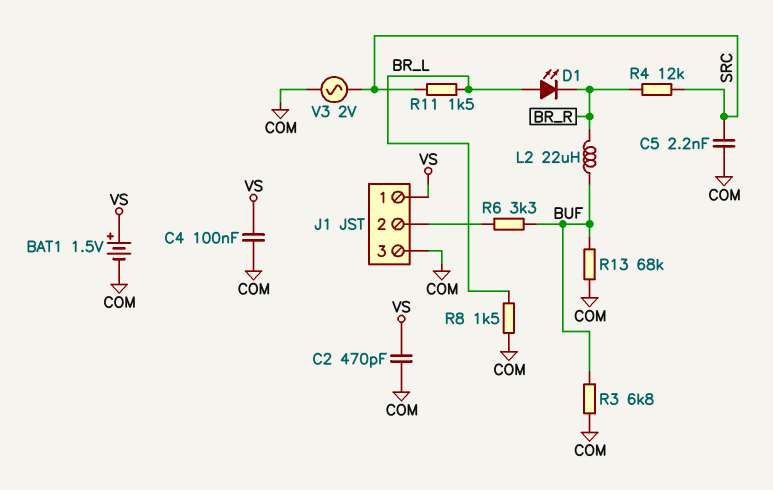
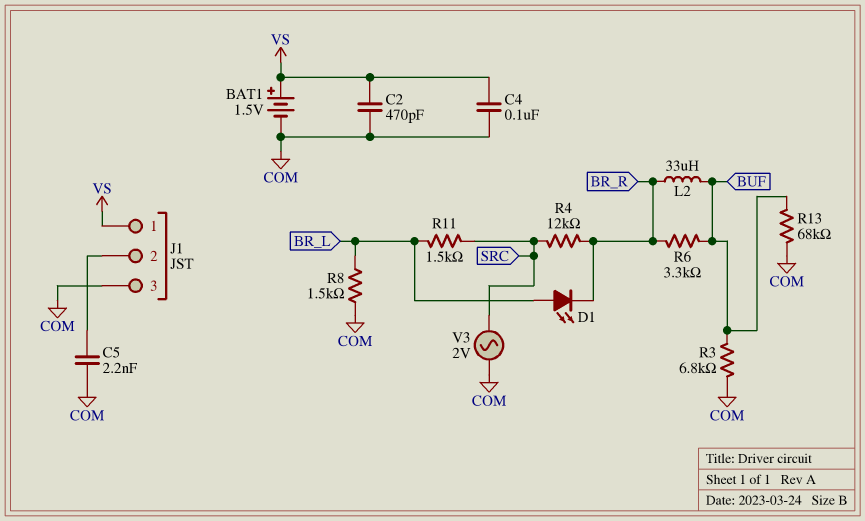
C5: 2.2nF (COM, SRC) -> 2.2nF (COM, J1/2)
L2: 22uH (BR_R, BUF) -> 33uH (BR_R, BUF)
R6: 3.3k (BUF, J1/2) -> 3.3k (BR_R, BUF)

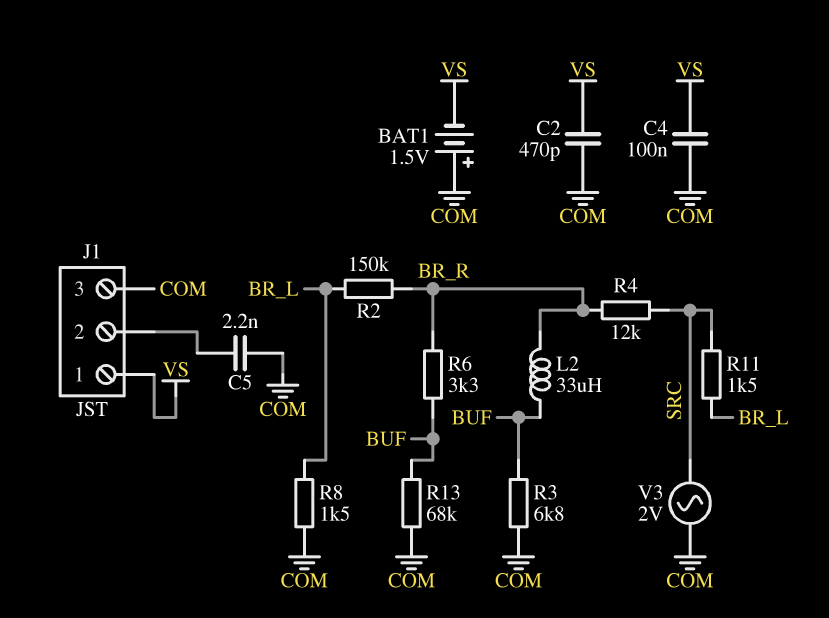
BAT1: 1.5V (plus VS, minus COM) -> 1.5V (plus COM, minus VS)
D1: LED (A BR_L, K BR_R) -> none
R2: none -> 150k (BR_L, BR_R)

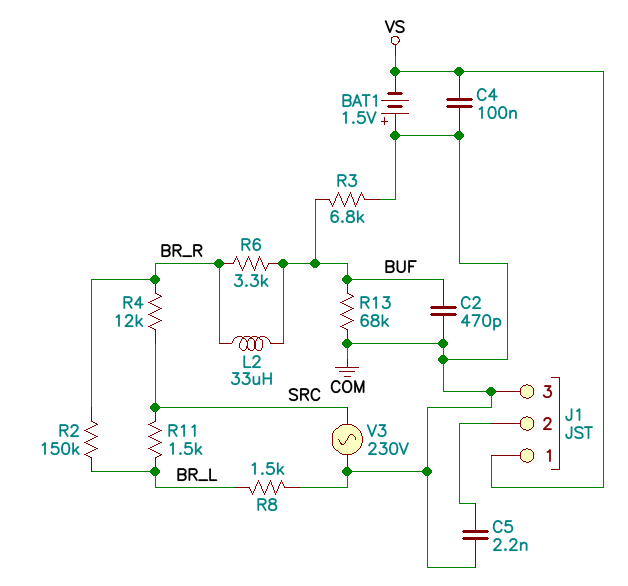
C2: 470pF (COM, VS) -> 470pF (BUF, COM)
V3: AC 2V (COM, SRC) -> AC 230V (COM, SRC)

